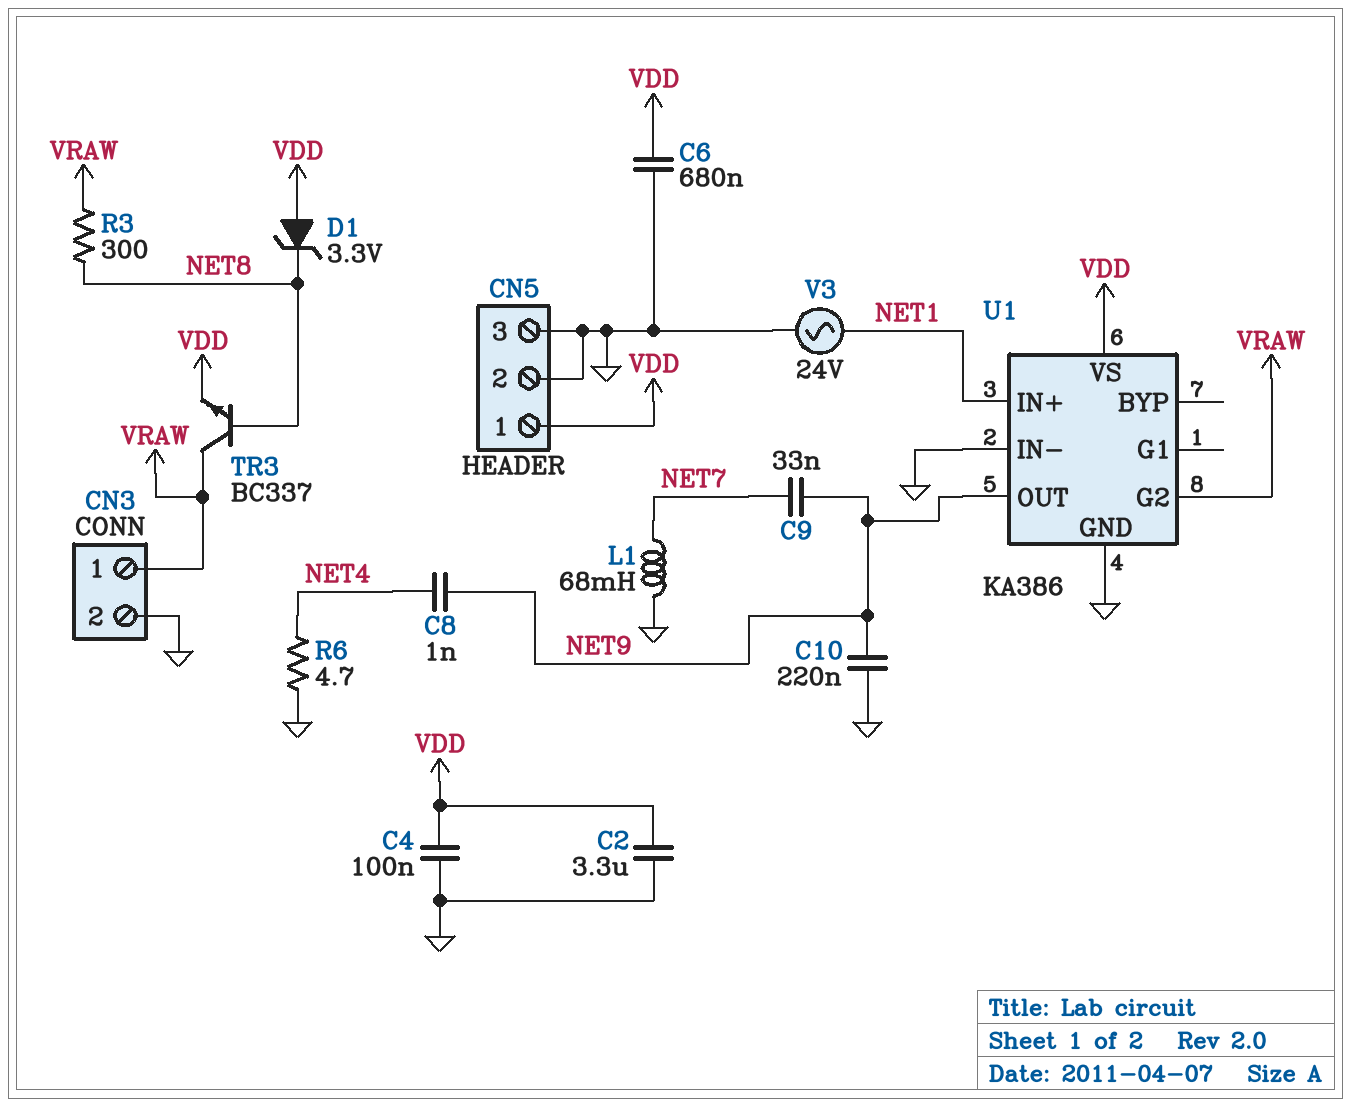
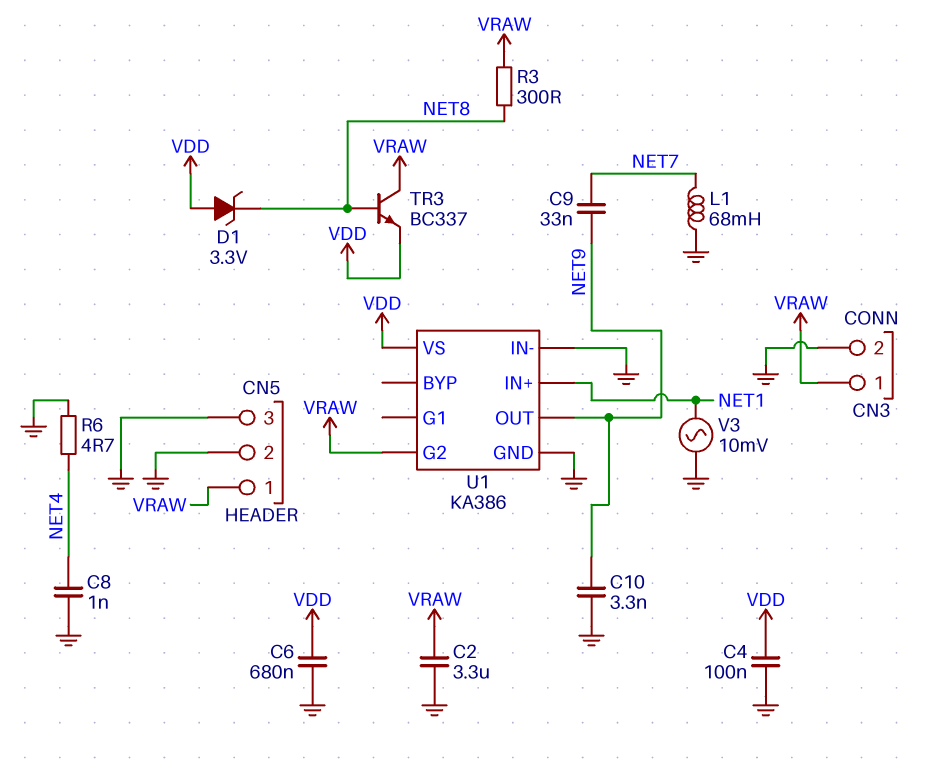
C2: 3.3uF (GND, VDD) -> 3.3uF (GND, VRAW)
C8: 1nF (NET4, NET9) -> 1nF (GND, NET4)
C10: 220nF (GND, NET9) -> 3.3nF (GND, NET9)
CN5 pin 1: VDD -> VRAW
V3: AC 24V (GND, NET1) -> AC 10mV (GND, NET1)

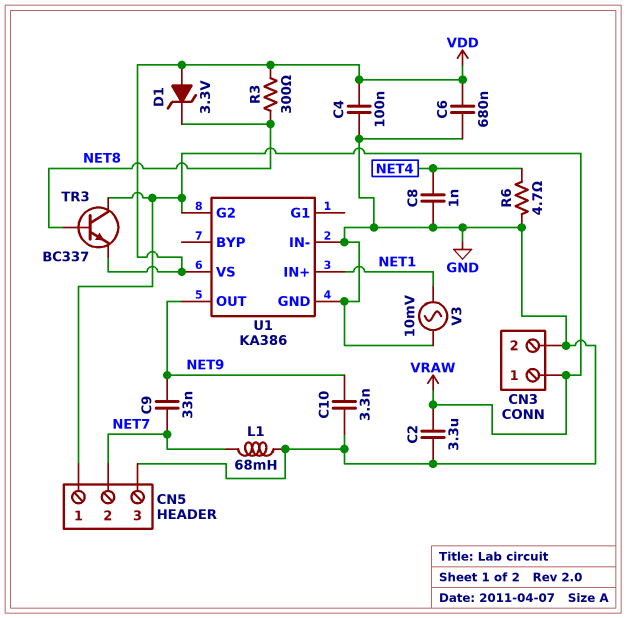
CN5 pin 2: GND -> NET7
R3: 300 (NET8, VRAW) -> 300 (NET8, VDD)

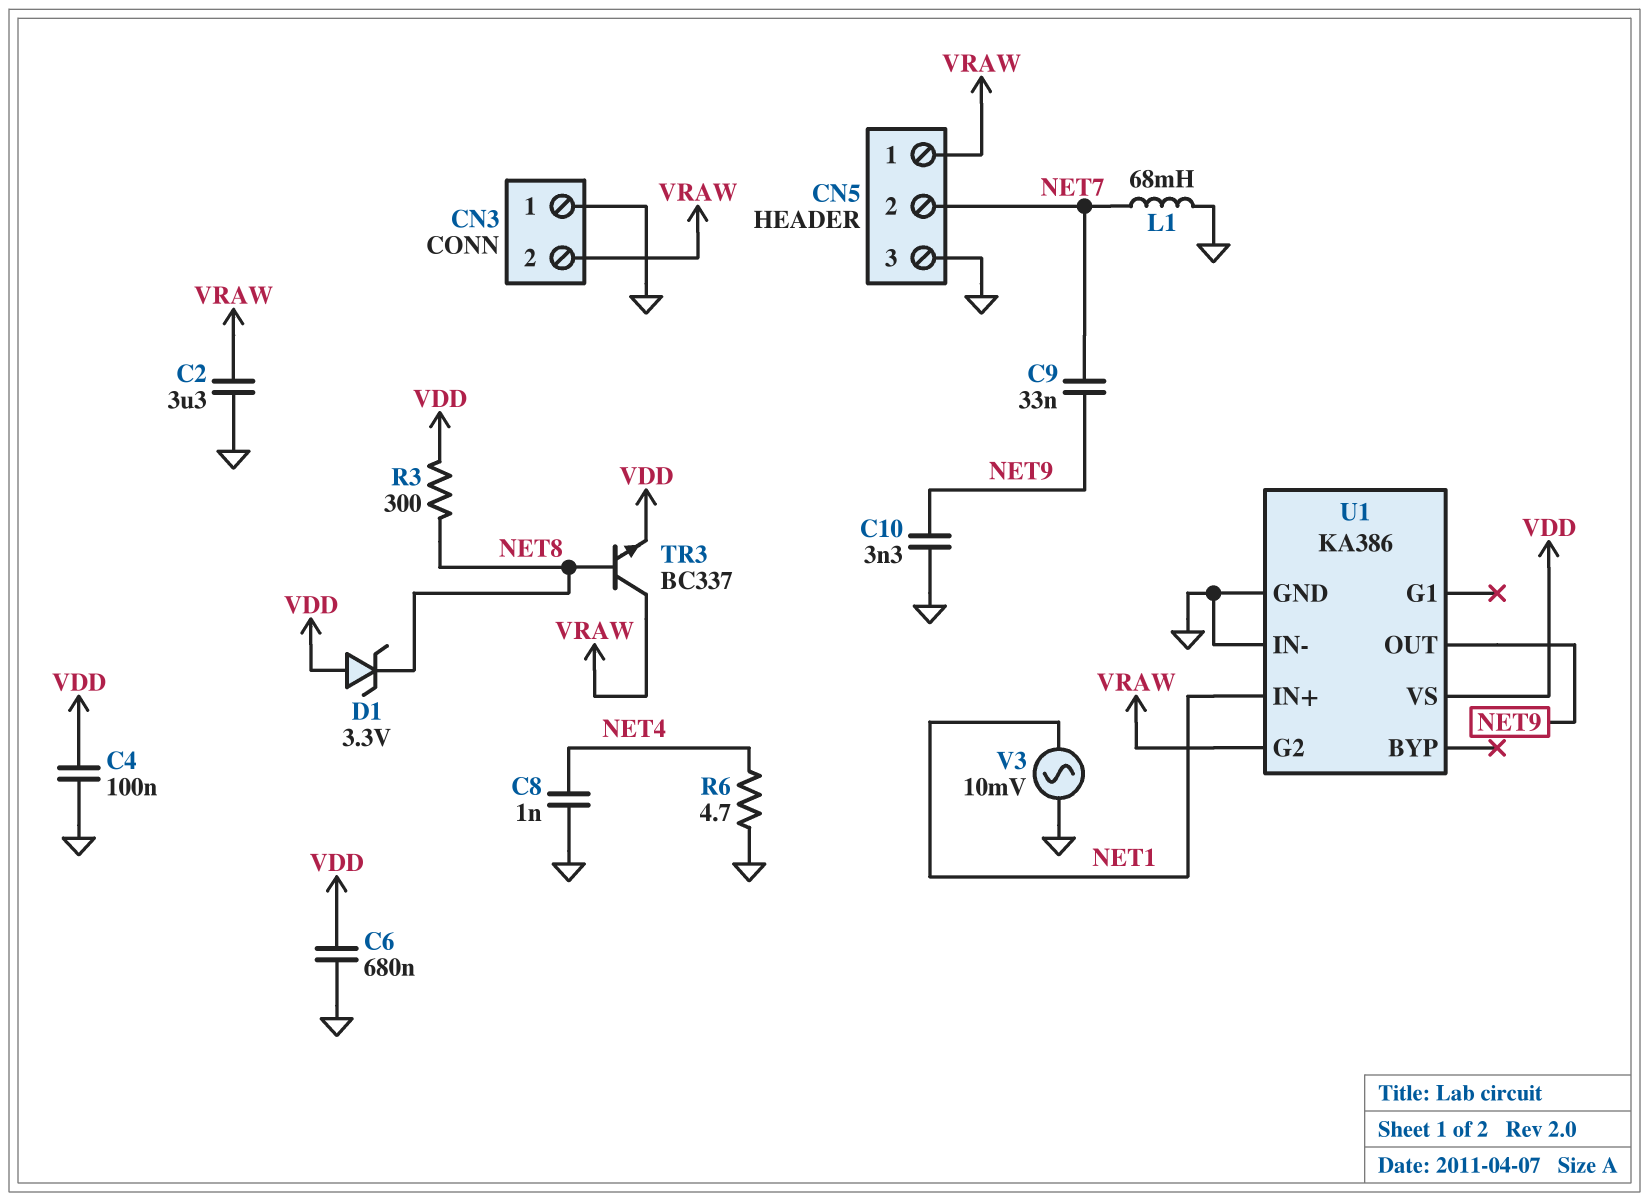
CN3 pin 1: VRAW -> GND
CN3 pin 2: GND -> VRAW

